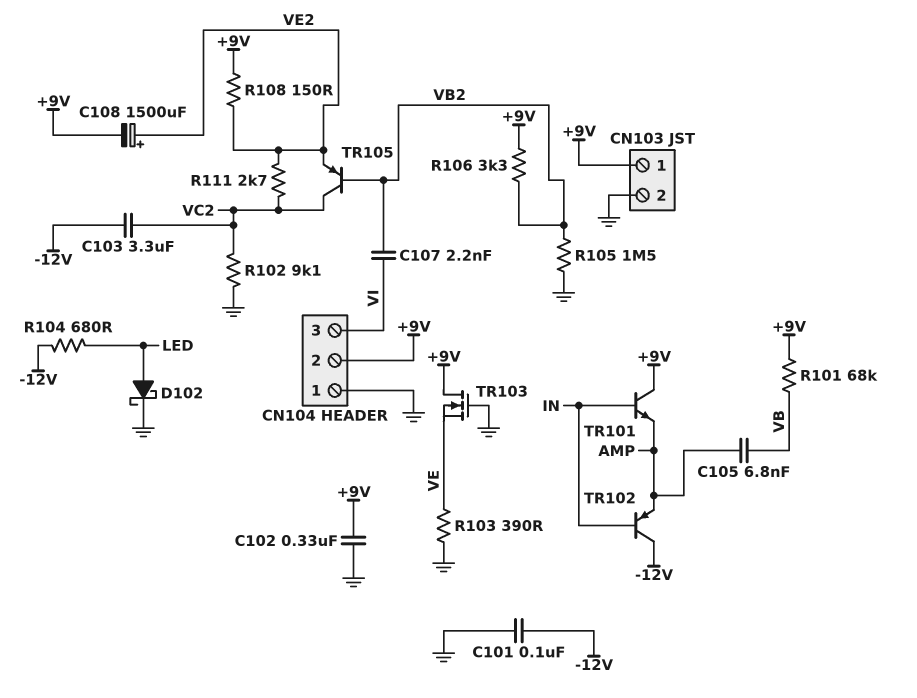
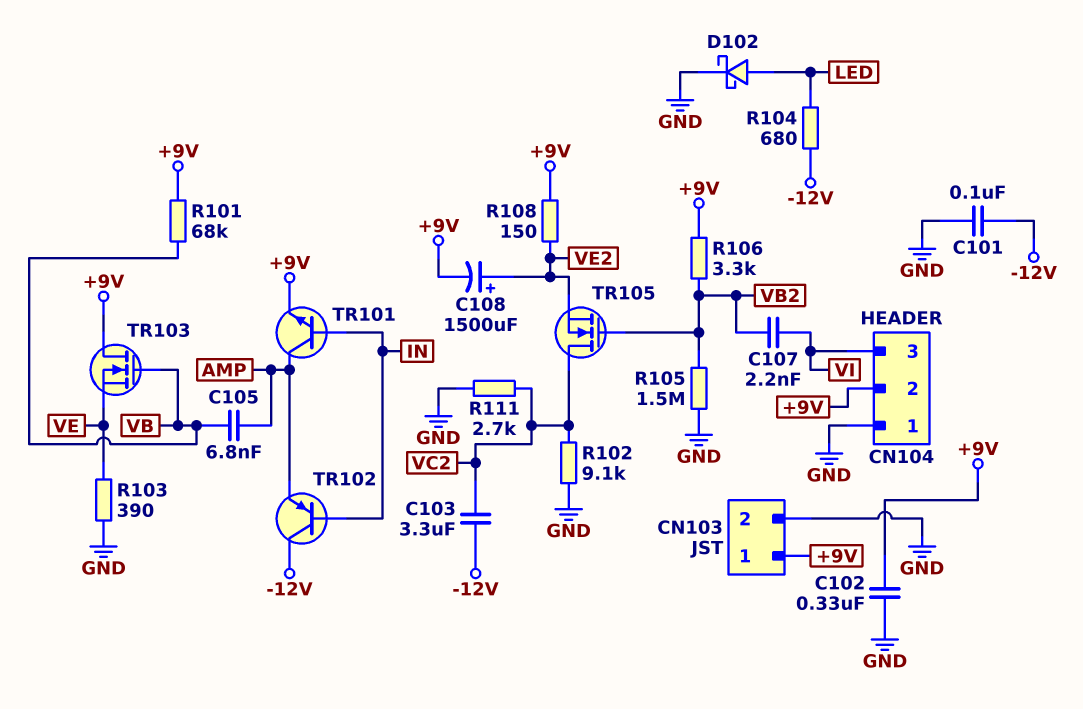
R111: 2.7k (VC2, VE2) -> 2.7k (GND, VC2)
TR101: NPN (B IN, C +9V, E AMP) -> NPN (B IN, C AMP, E +9V)
TR103: NMOS (G GND, D +9V, S VE) -> NMOS (G VB, D +9V, S VE)
TR105: PNP (B VB2, C VC2, E VE2) -> NMOS (G VB2, D VC2, S VE2)

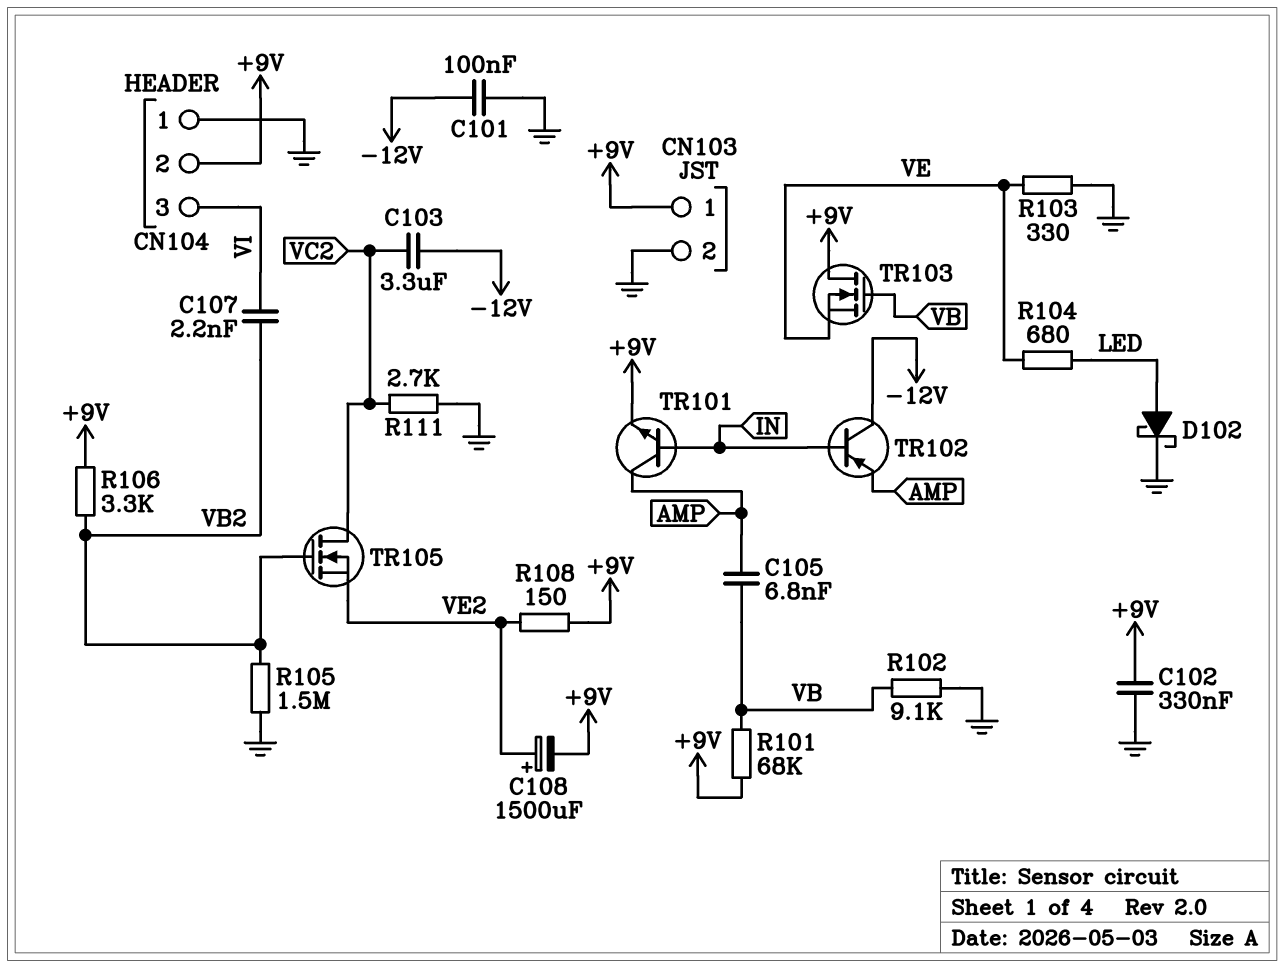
R102: 9.1k (GND, VC2) -> 9.1k (GND, VB)
R103: 390 (GND, VE) -> 330 (GND, VE)
R104: 680 (-12V, LED) -> 680 (LED, VE)

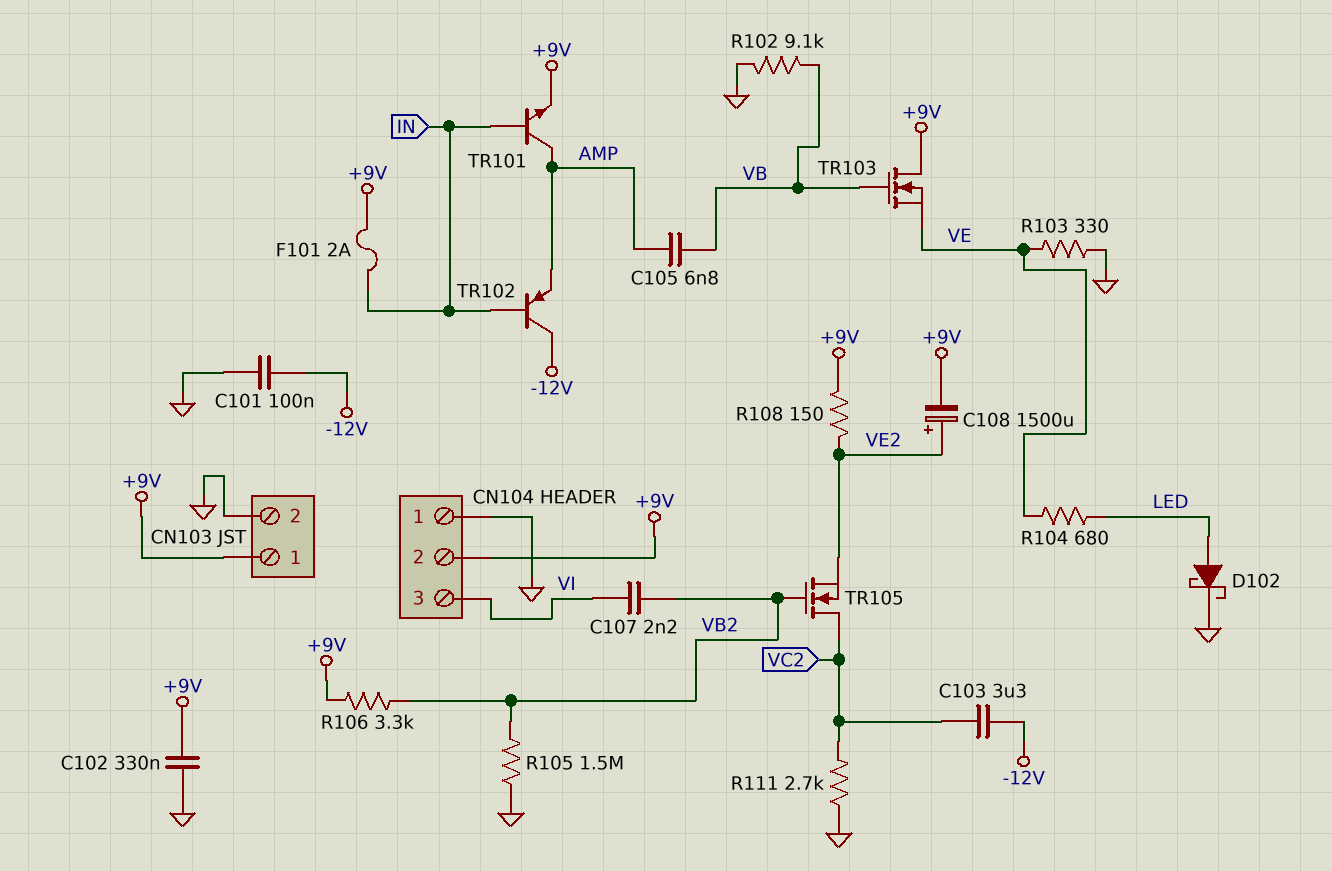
F101: none -> 2A (+9V, IN)
R101: 68k (+9V, VB) -> none

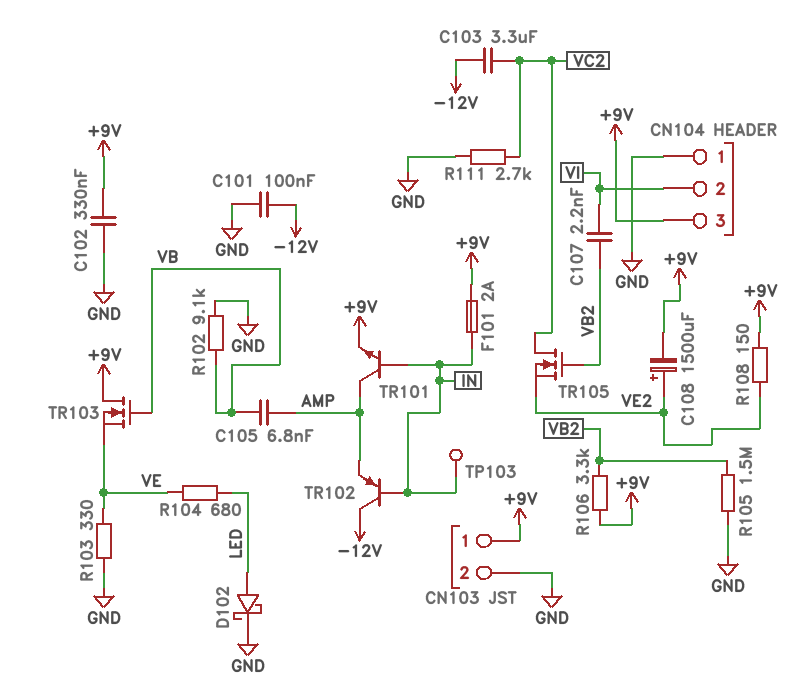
CN104 pin 2: +9V -> VI
CN104 pin 3: VI -> +9V
TP103: none -> test point (IN)

